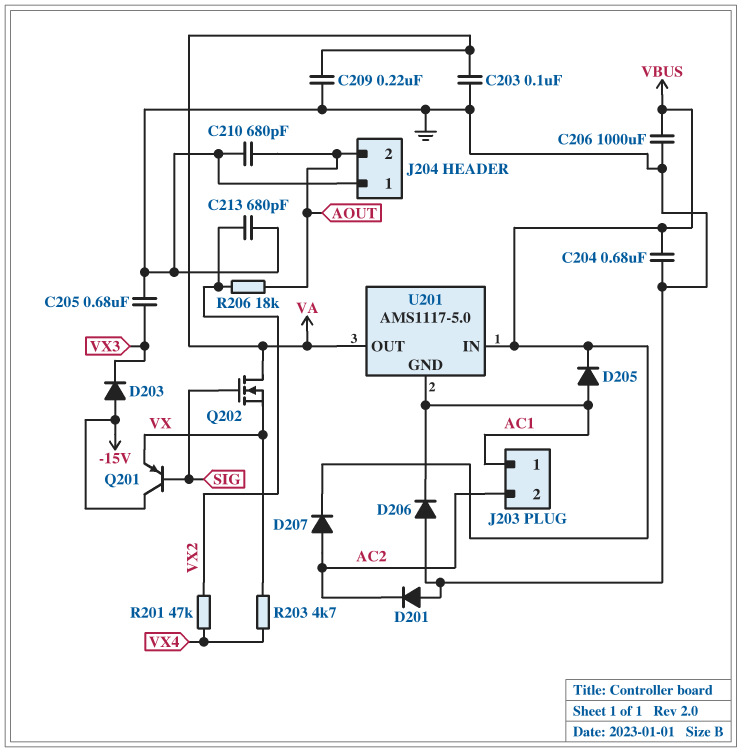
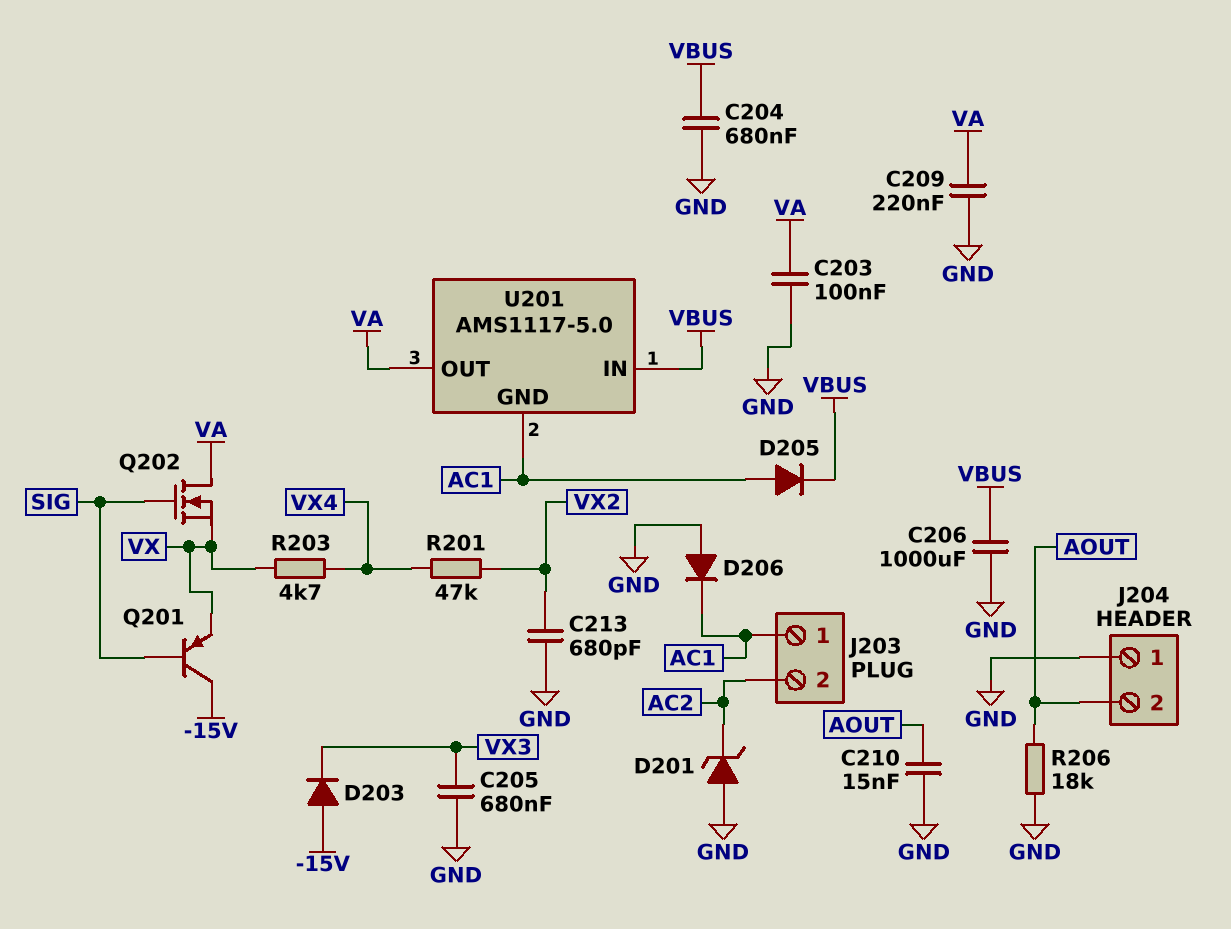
C210: 680pF (AOUT, GND) -> 15nF (AOUT, GND)
D201: diode (A GND, K AC2) -> zener (A GND, K AC2)
D207: diode (A AC2, K VBUS) -> none
R206: 18k (AOUT, VX2) -> 18k (AOUT, GND)

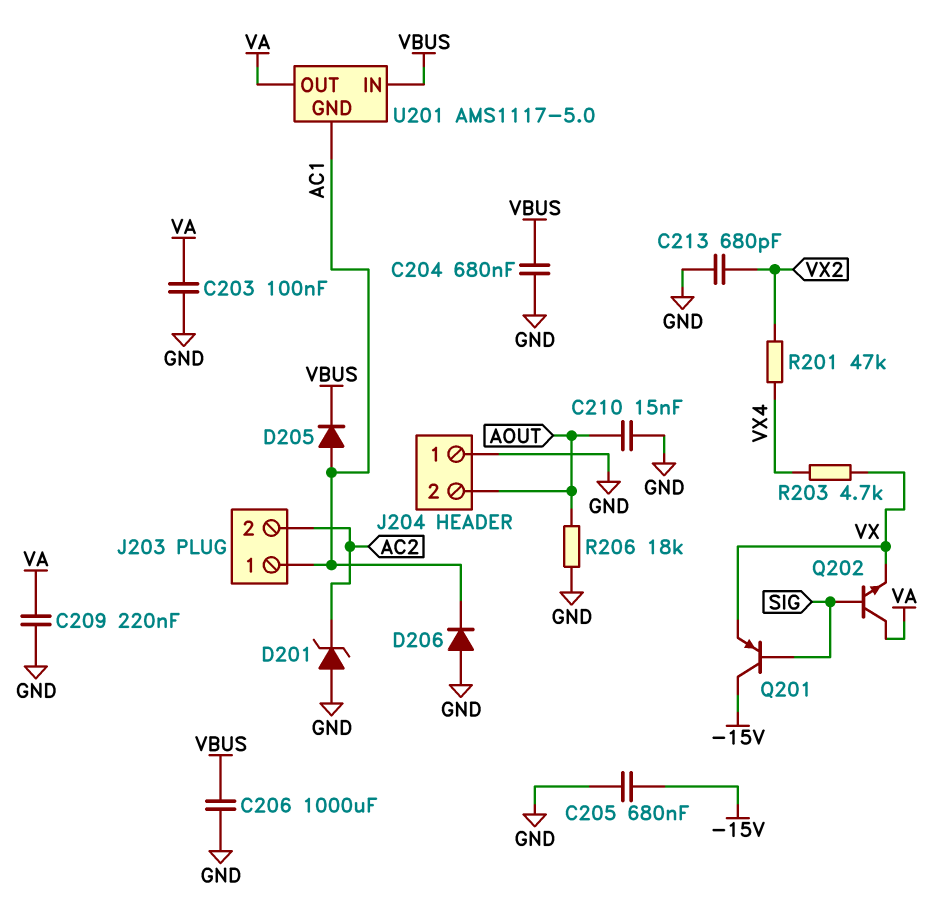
C205: 680nF (GND, VX3) -> 680nF (-15V, GND)
D203: diode (A -15V, K VX3) -> none
Q202: NMOS (G SIG, D VA, S VX) -> NPN (B SIG, C VA, E VX)

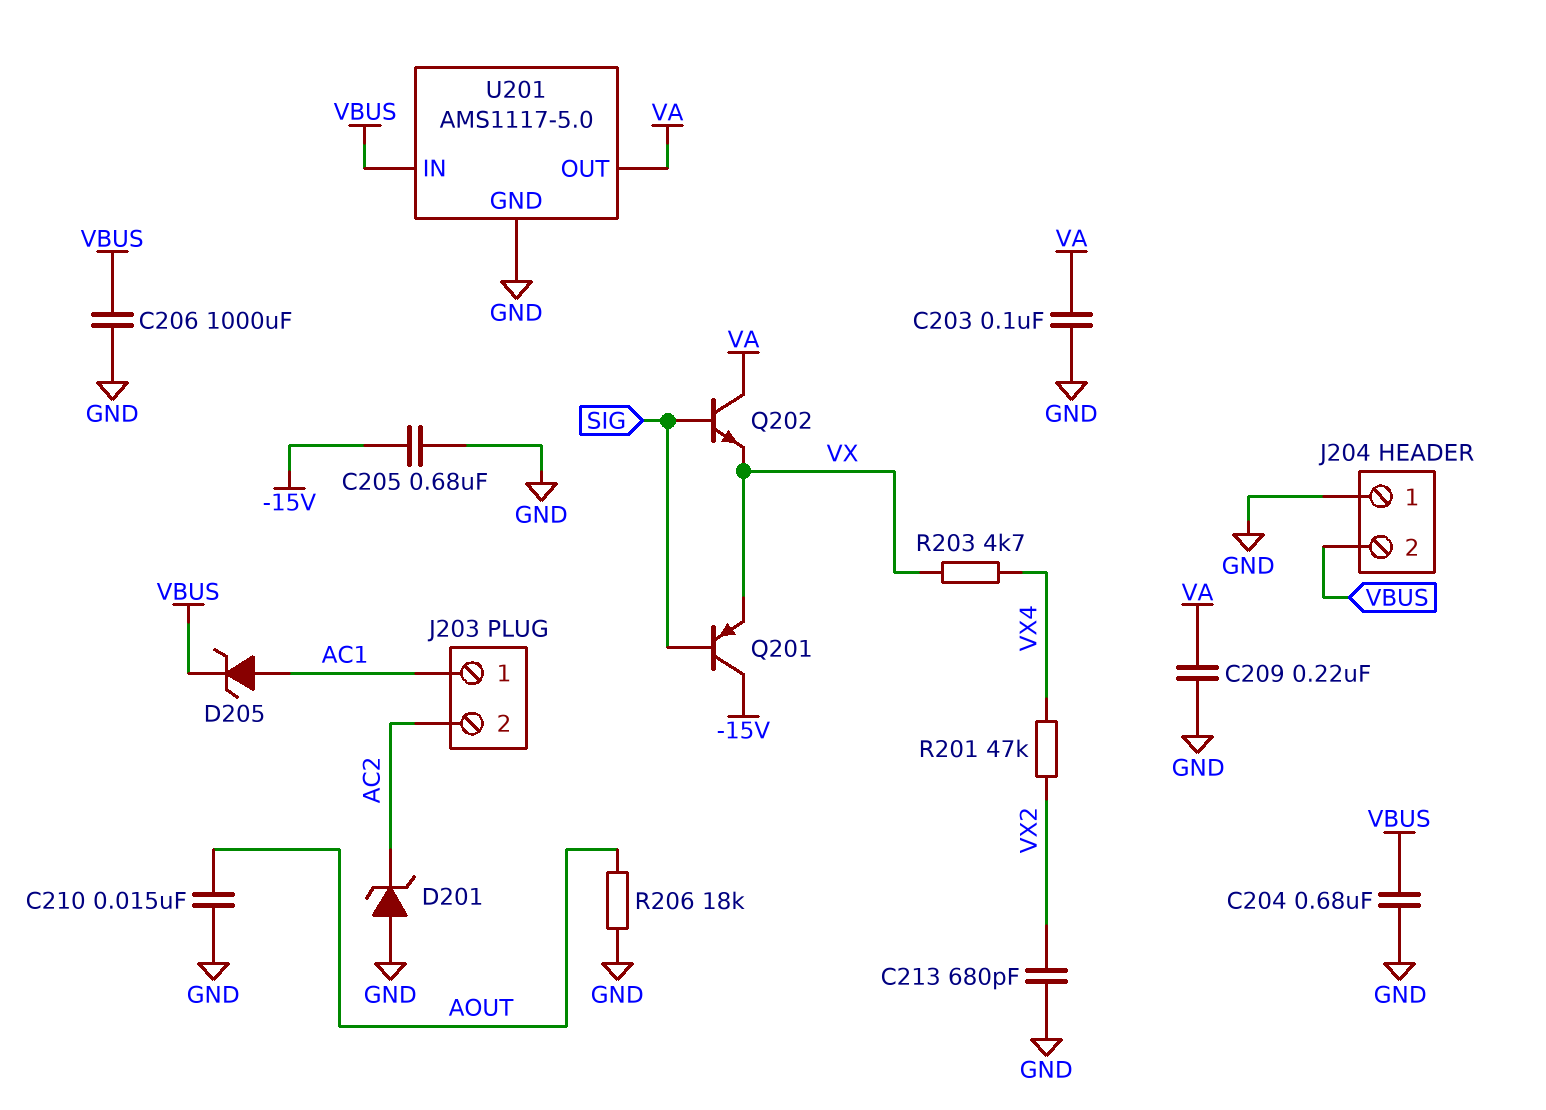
D205: diode (A AC1, K VBUS) -> zener (A AC1, K VBUS)
D206: diode (A GND, K AC1) -> none
J204 pin 2: AOUT -> VBUS
U201 pin GND: AC1 -> GND

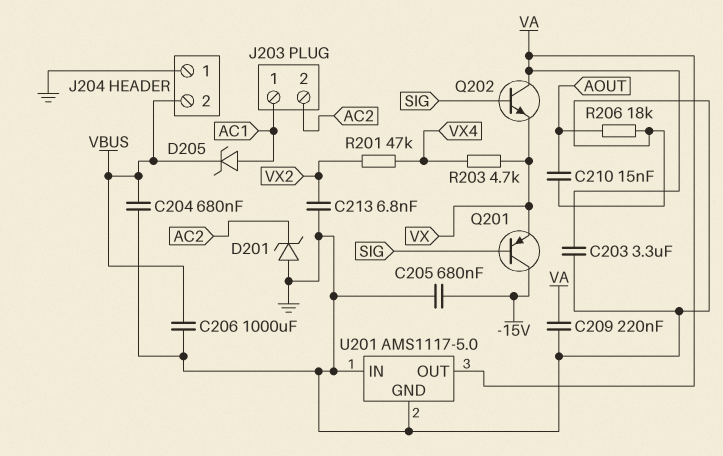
C203: 100nF (GND, VA) -> 3.3uF (GND, VA)
C213: 680pF (GND, VX2) -> 6.8nF (GND, VX2)
U201 pin IN: VBUS -> GND

